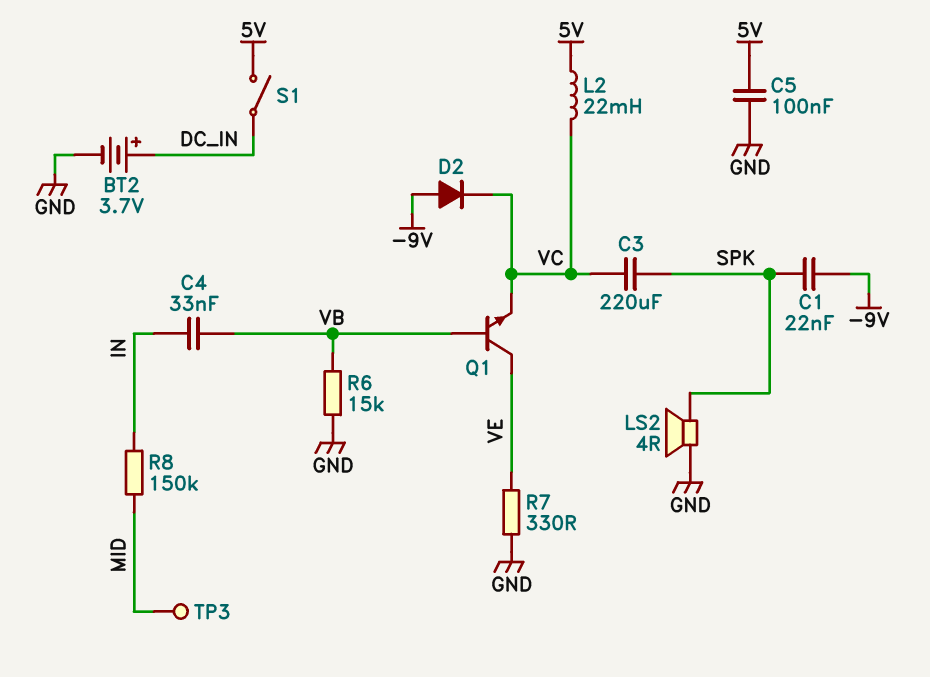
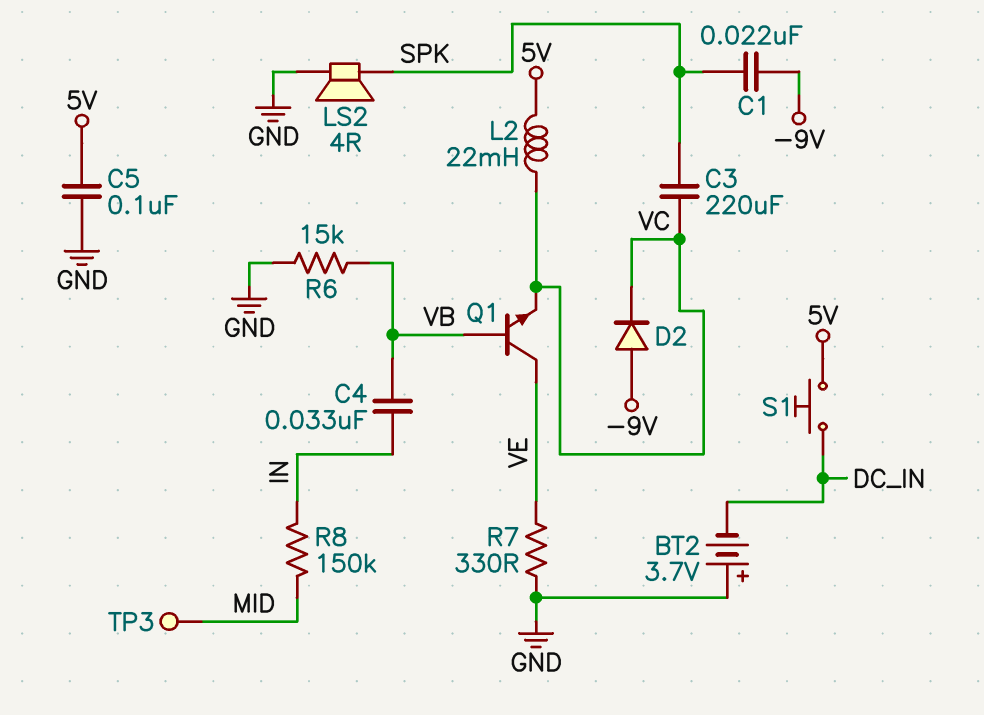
BT2: 3.7V (plus DC_IN, minus GND) -> 3.7V (plus GND, minus DC_IN)
S1: switch (5V, DC_IN) -> button (5V, DC_IN)

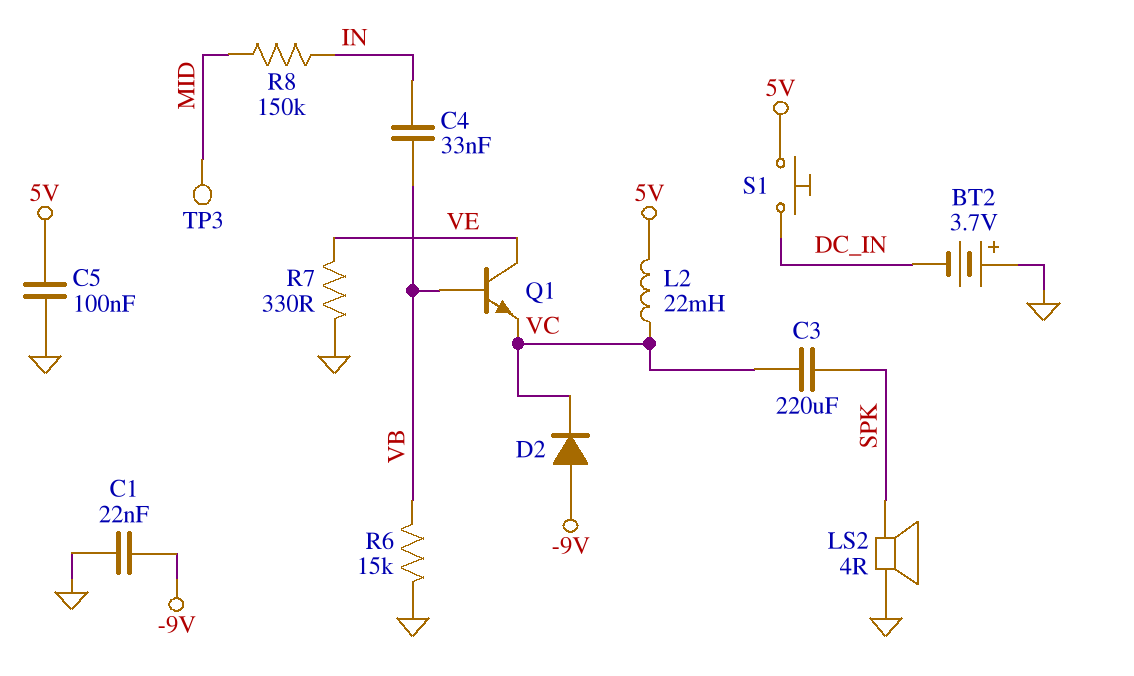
C1: 22nF (-9V, SPK) -> 22nF (-9V, GND)

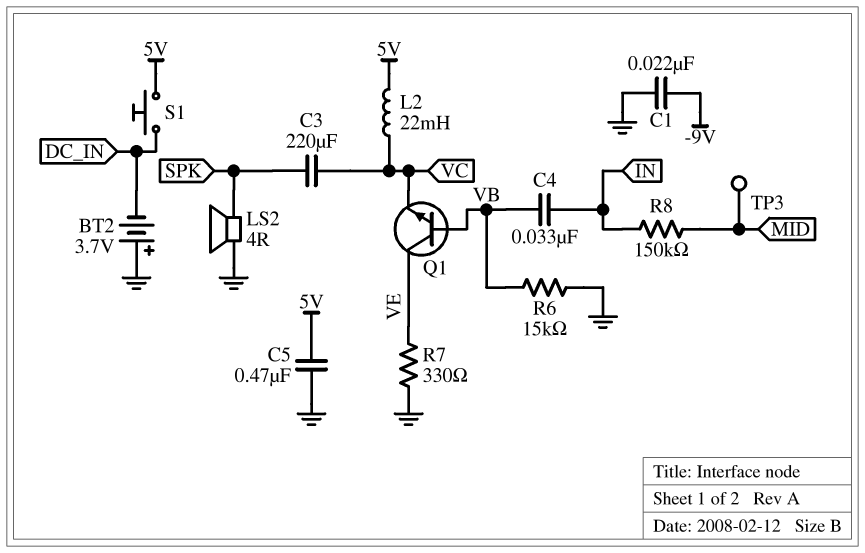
C5: 100nF (5V, GND) -> 470nF (5V, GND)
D2: diode (A -9V, K VC) -> none

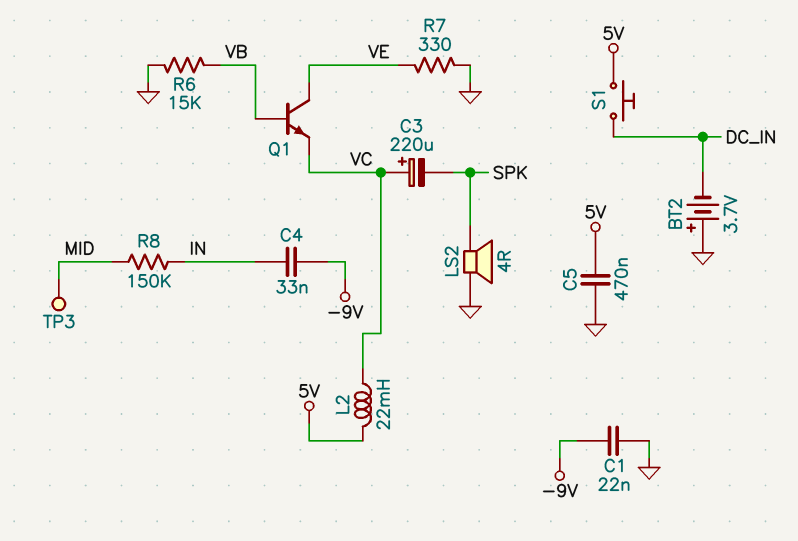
C3: 220uF (SPK, VC) -> 220uF (plus VC, minus SPK)
C4: 33nF (IN, VB) -> 33nF (-9V, IN)

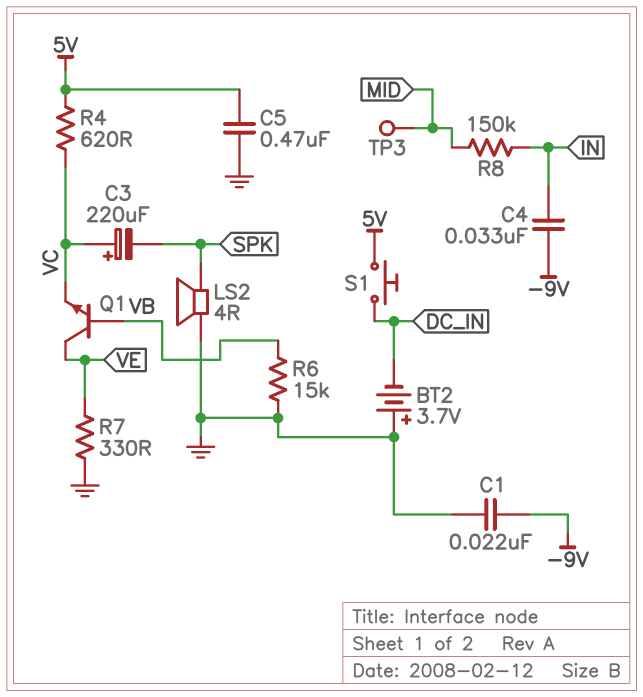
L2: 22mH (5V, VC) -> none
R4: none -> 620 (5V, VC)

